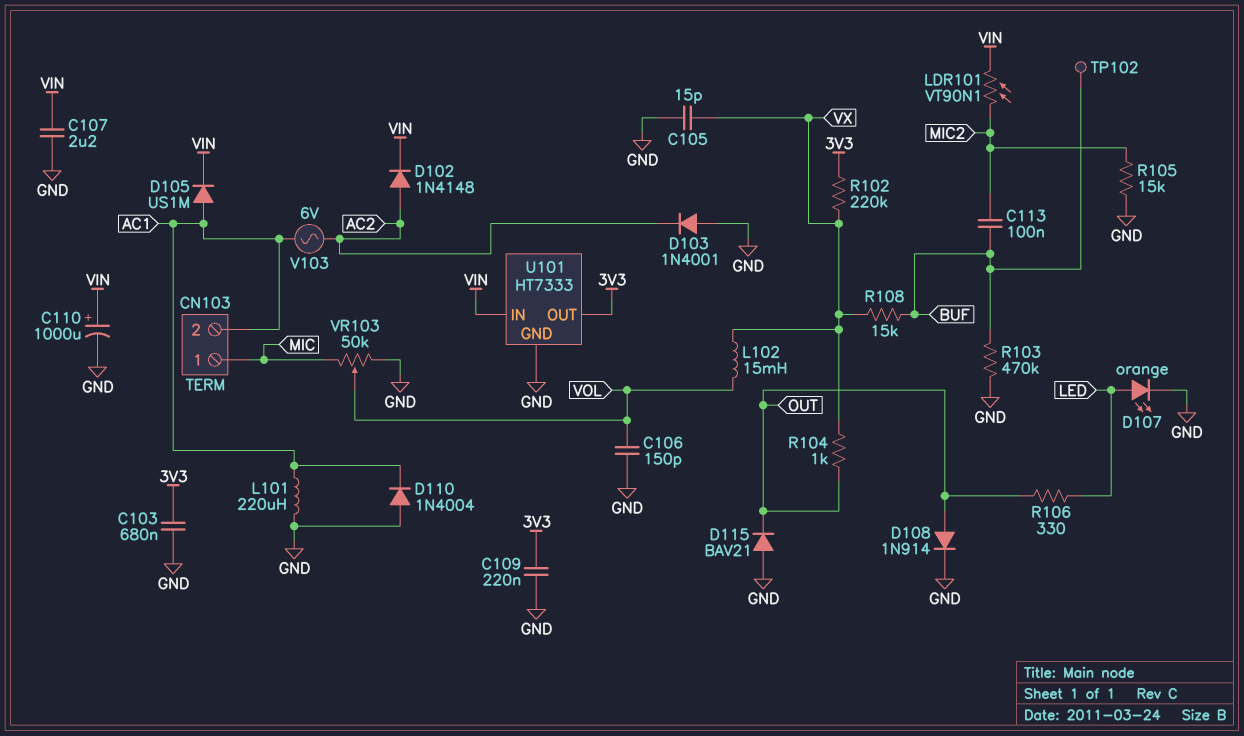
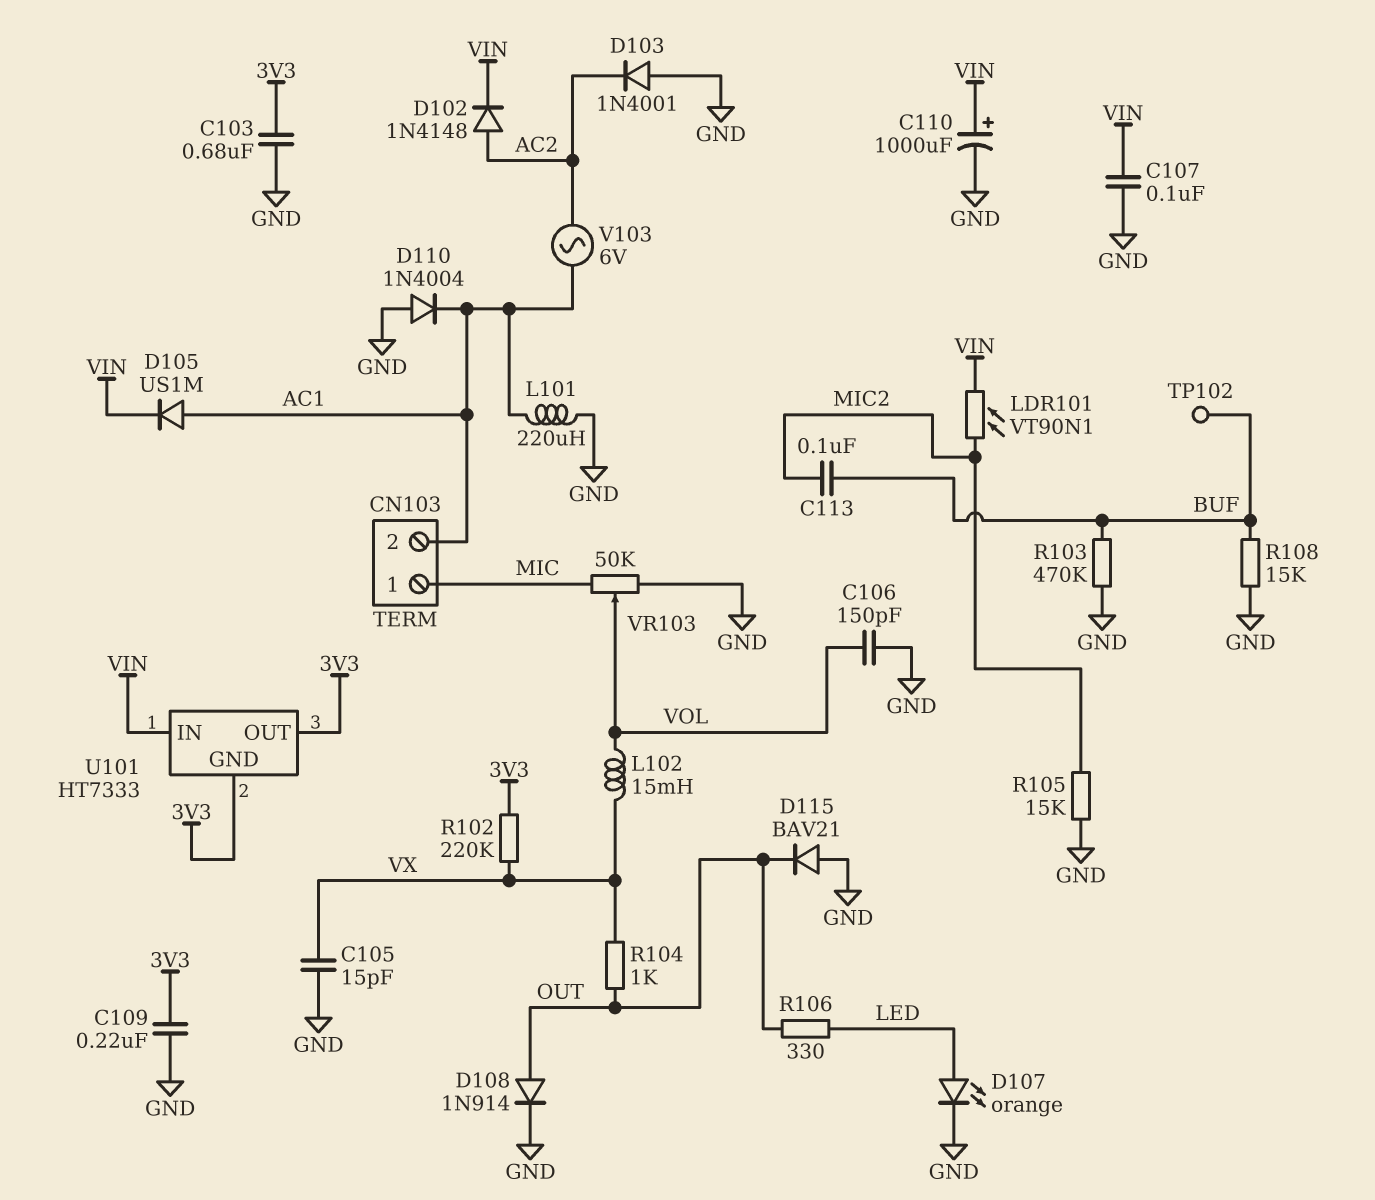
C107: 2.2uF (GND, VIN) -> 100nF (GND, VIN)
R108: 15k (BUF, VX) -> 15k (BUF, GND)
U101 pin GND: GND -> 3V3

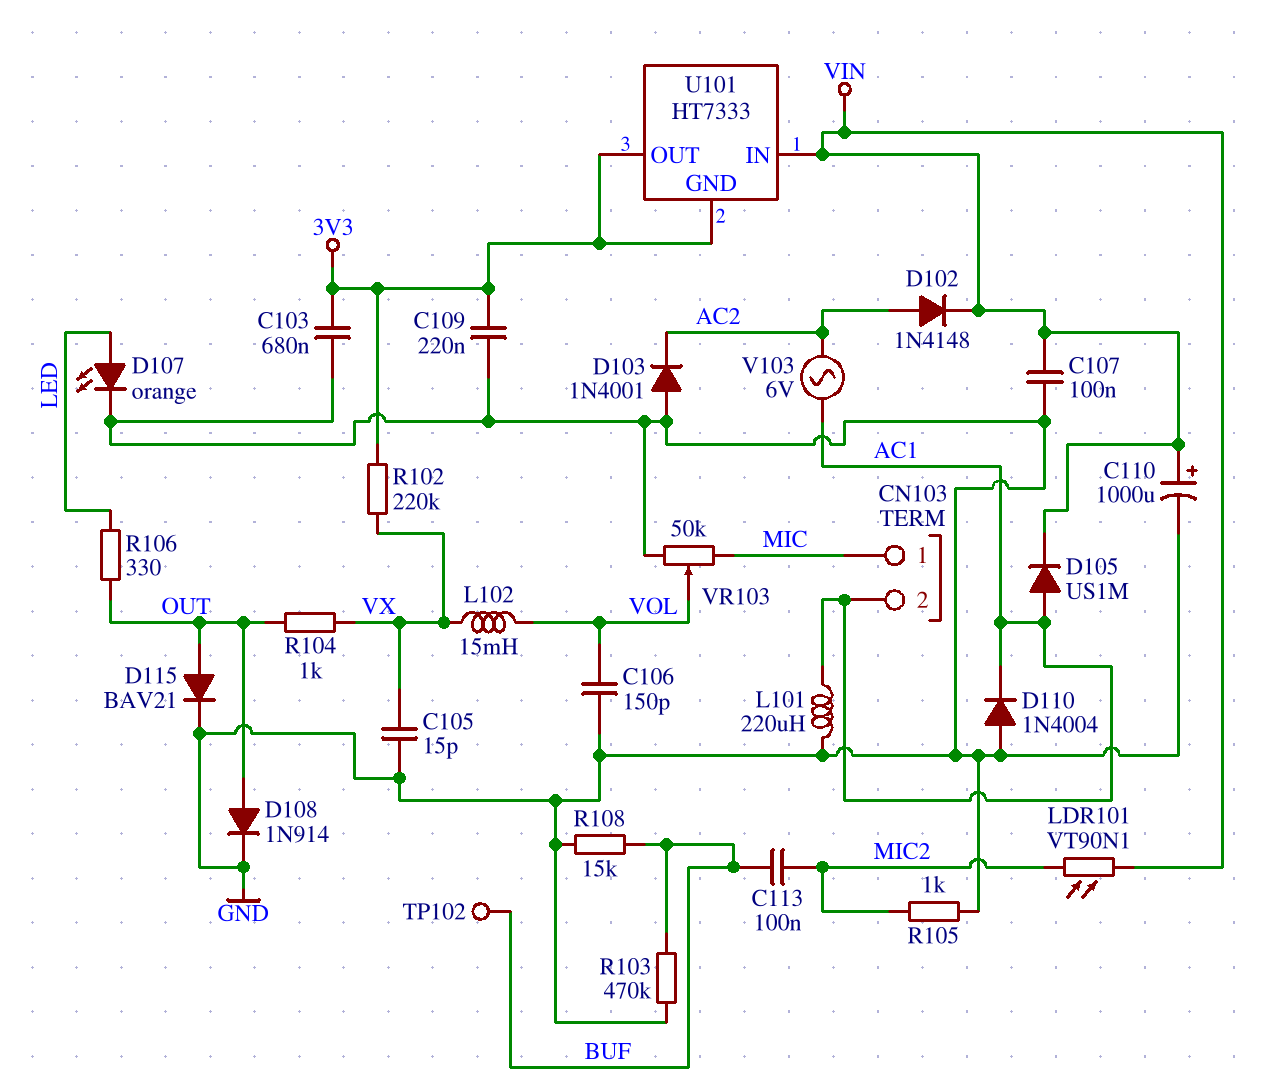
D115: diode BAV21 (A GND, K OUT) -> diode BAV21 (A OUT, K GND)
R105: 15k (GND, MIC2) -> 1k (GND, MIC2)

